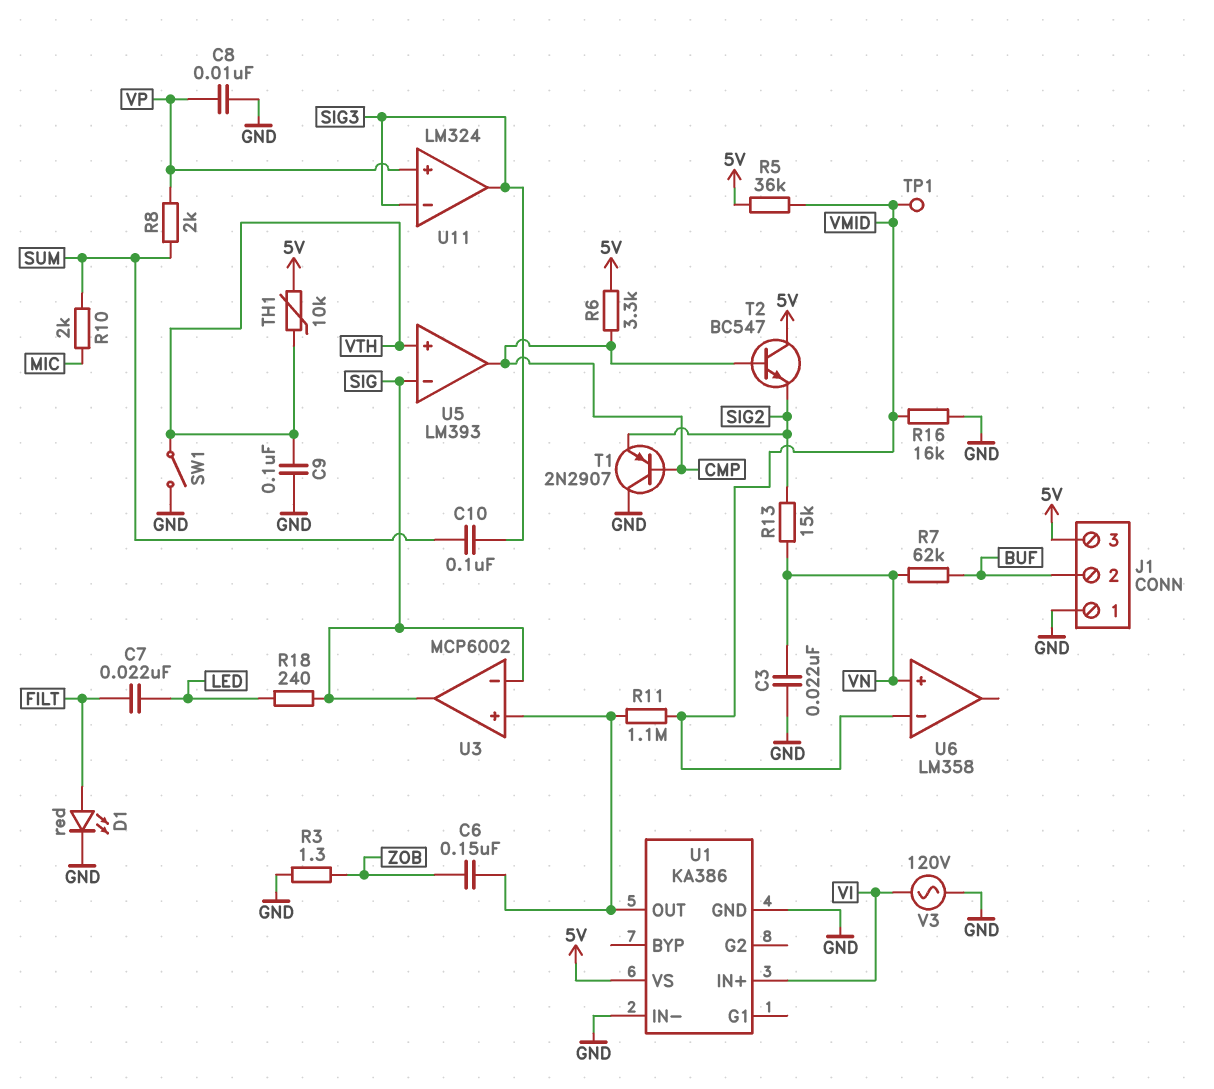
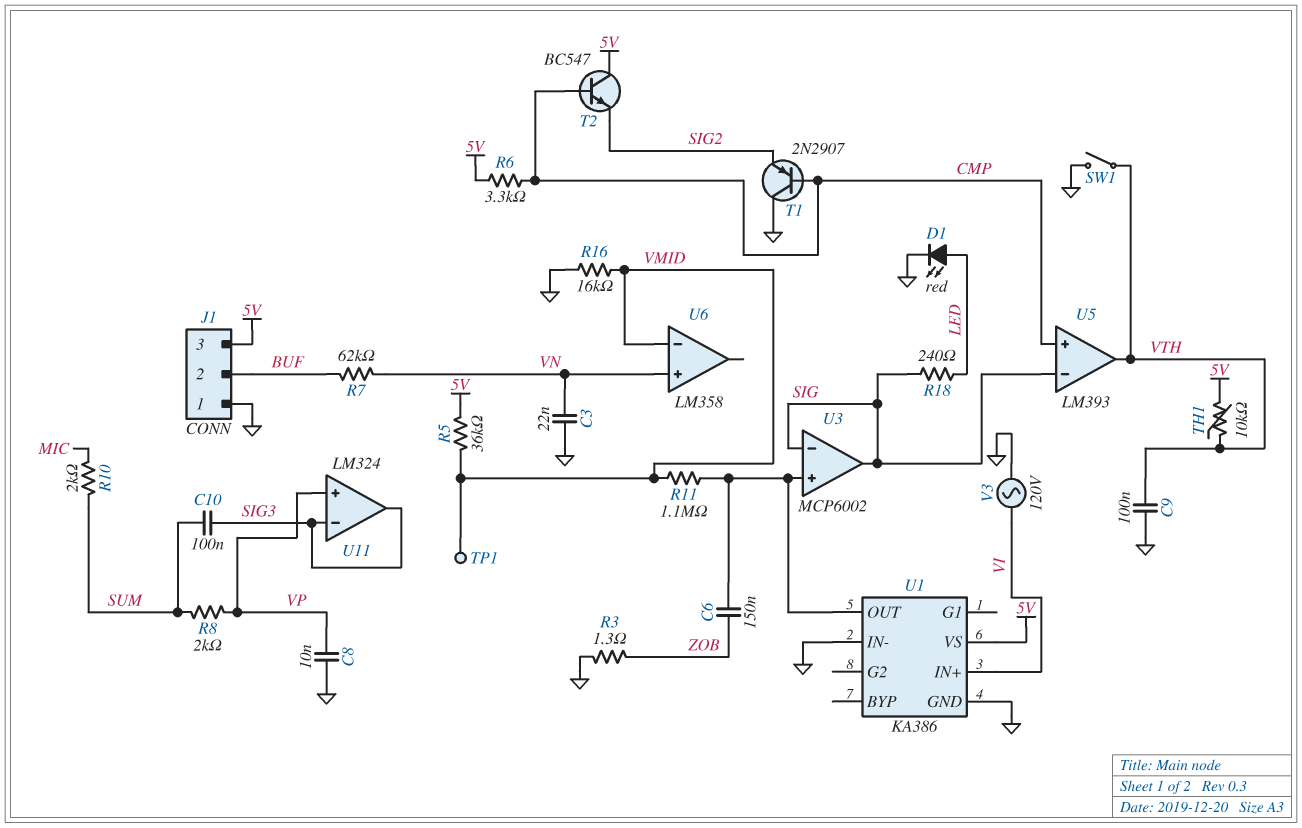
C7: 22nF (FILT, LED) -> none
D1: LED red (A FILT, K GND) -> LED red (A LED, K GND)
R13: 15k (SIG2, VN) -> none
U5 pin in+: VTH -> CMP
U5 pin out: CMP -> VTH

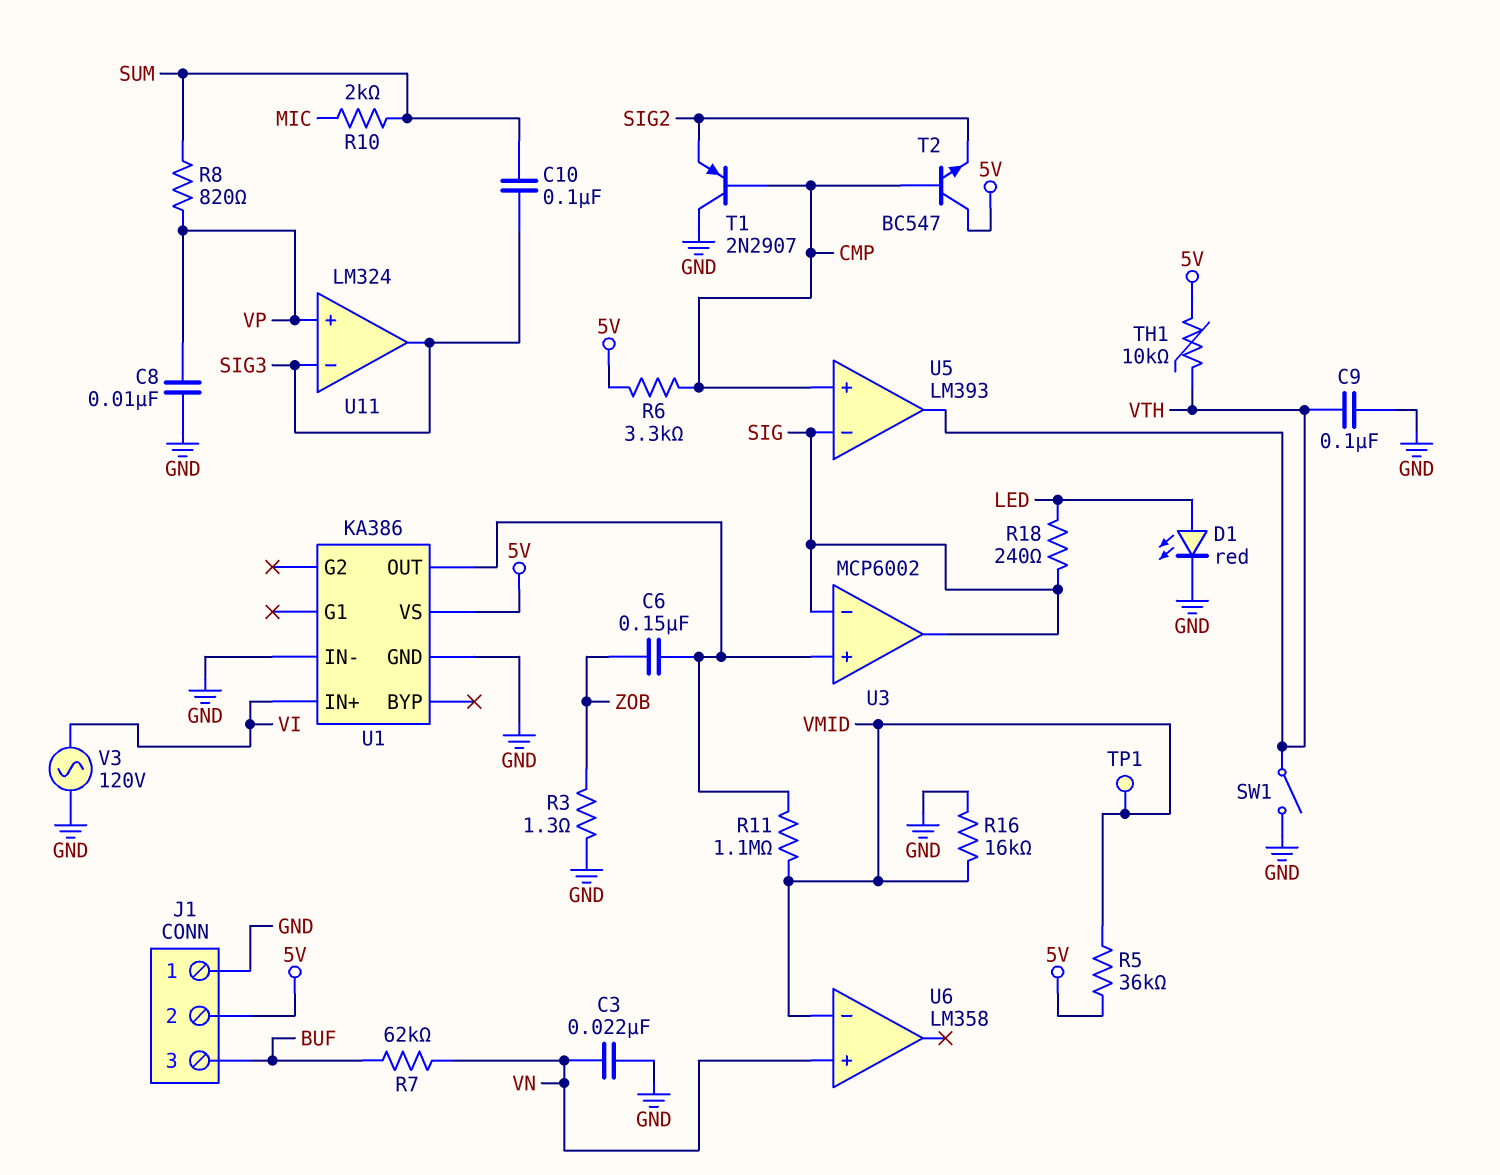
J1 pin 2: BUF -> 5V
J1 pin 3: 5V -> BUF
R8: 2k (SUM, VP) -> 820 (SUM, VP)

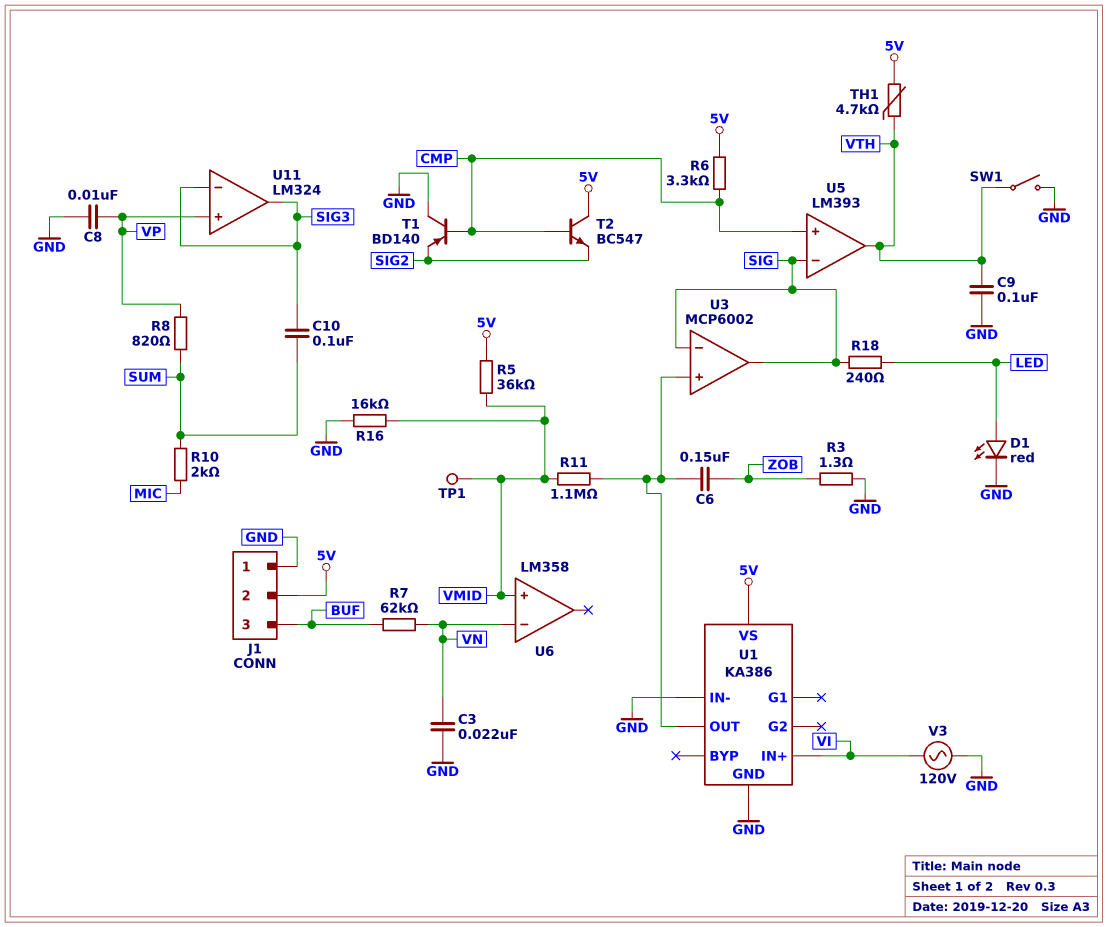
T1: PNP 2N2907 (B CMP, C GND, E SIG2) -> PNP BD140 (B CMP, C GND, E SIG2)
TH1: 10k (5V, VTH) -> 4.7k (5V, VTH)
U6 pin in+: VN -> VMID
U6 pin in-: VMID -> VN

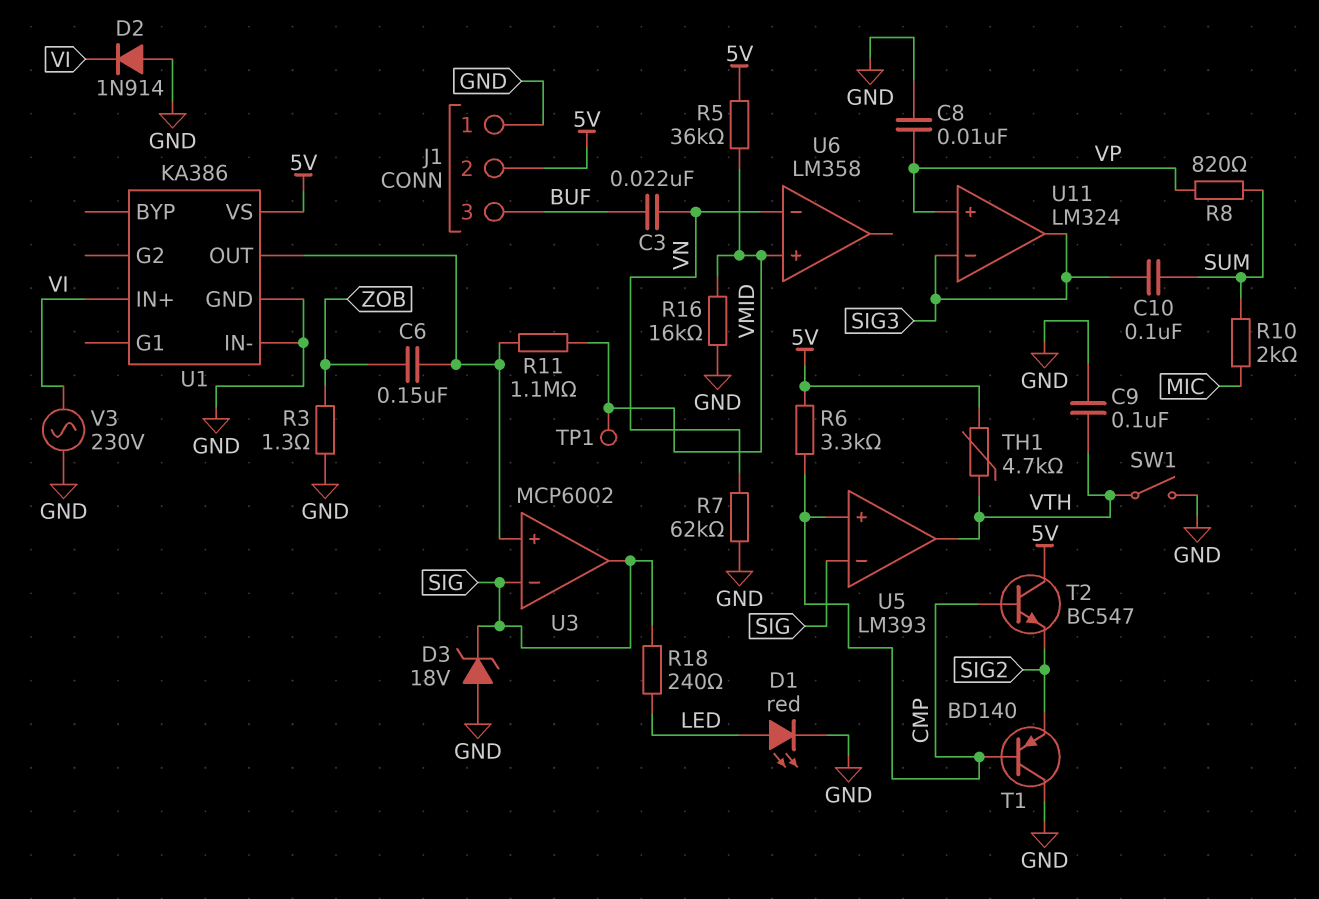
C3: 22nF (GND, VN) -> 22nF (BUF, VN)
D2: none -> diode 1N914 (A GND, K VI)
D3: none -> zener 18V (A GND, K SIG)
R7: 62k (BUF, VN) -> 62k (GND, VN)
V3: AC 120V (GND, VI) -> AC 230V (GND, VI)

